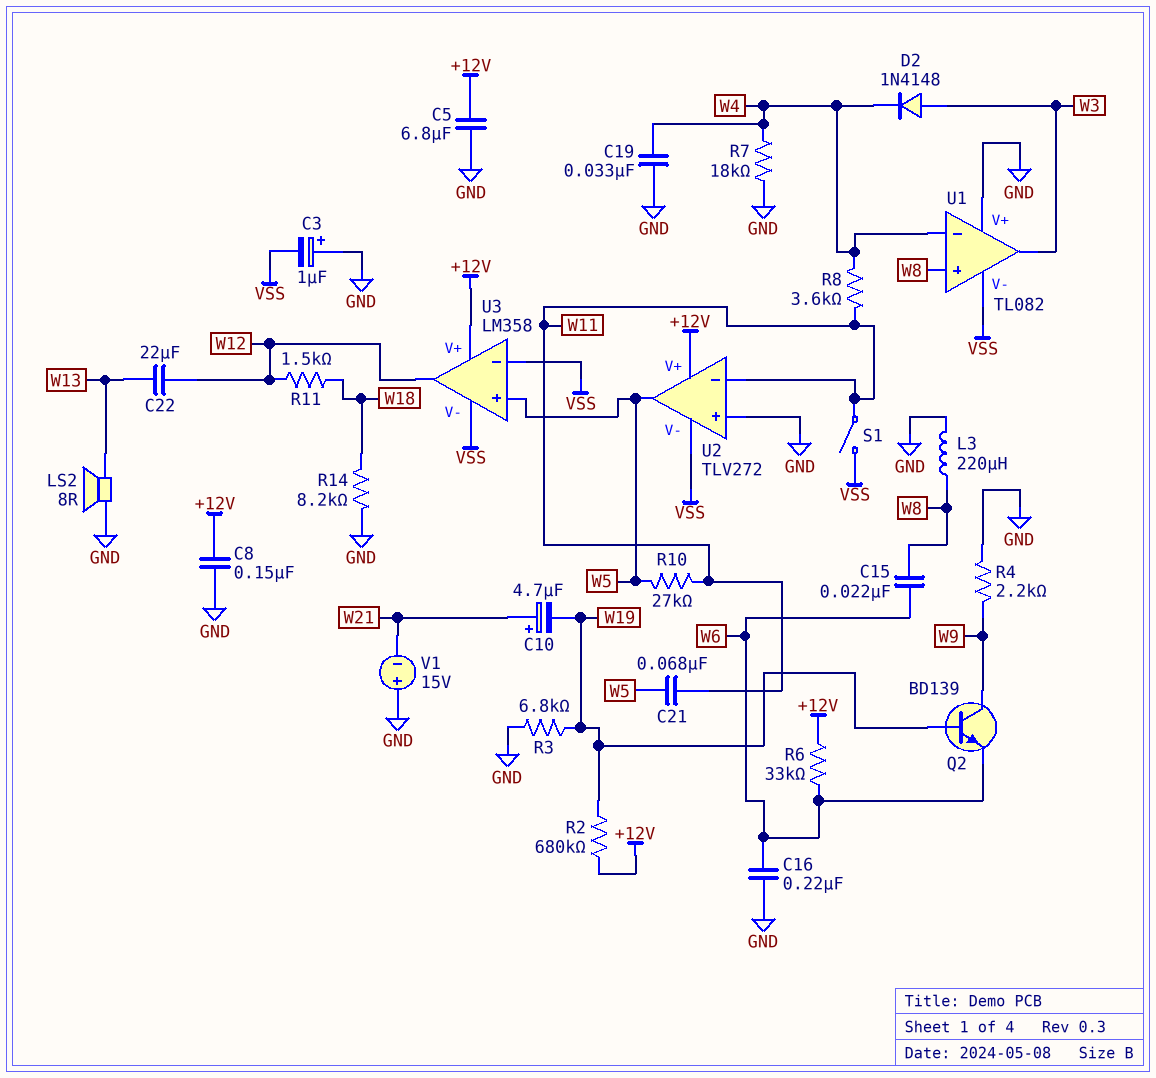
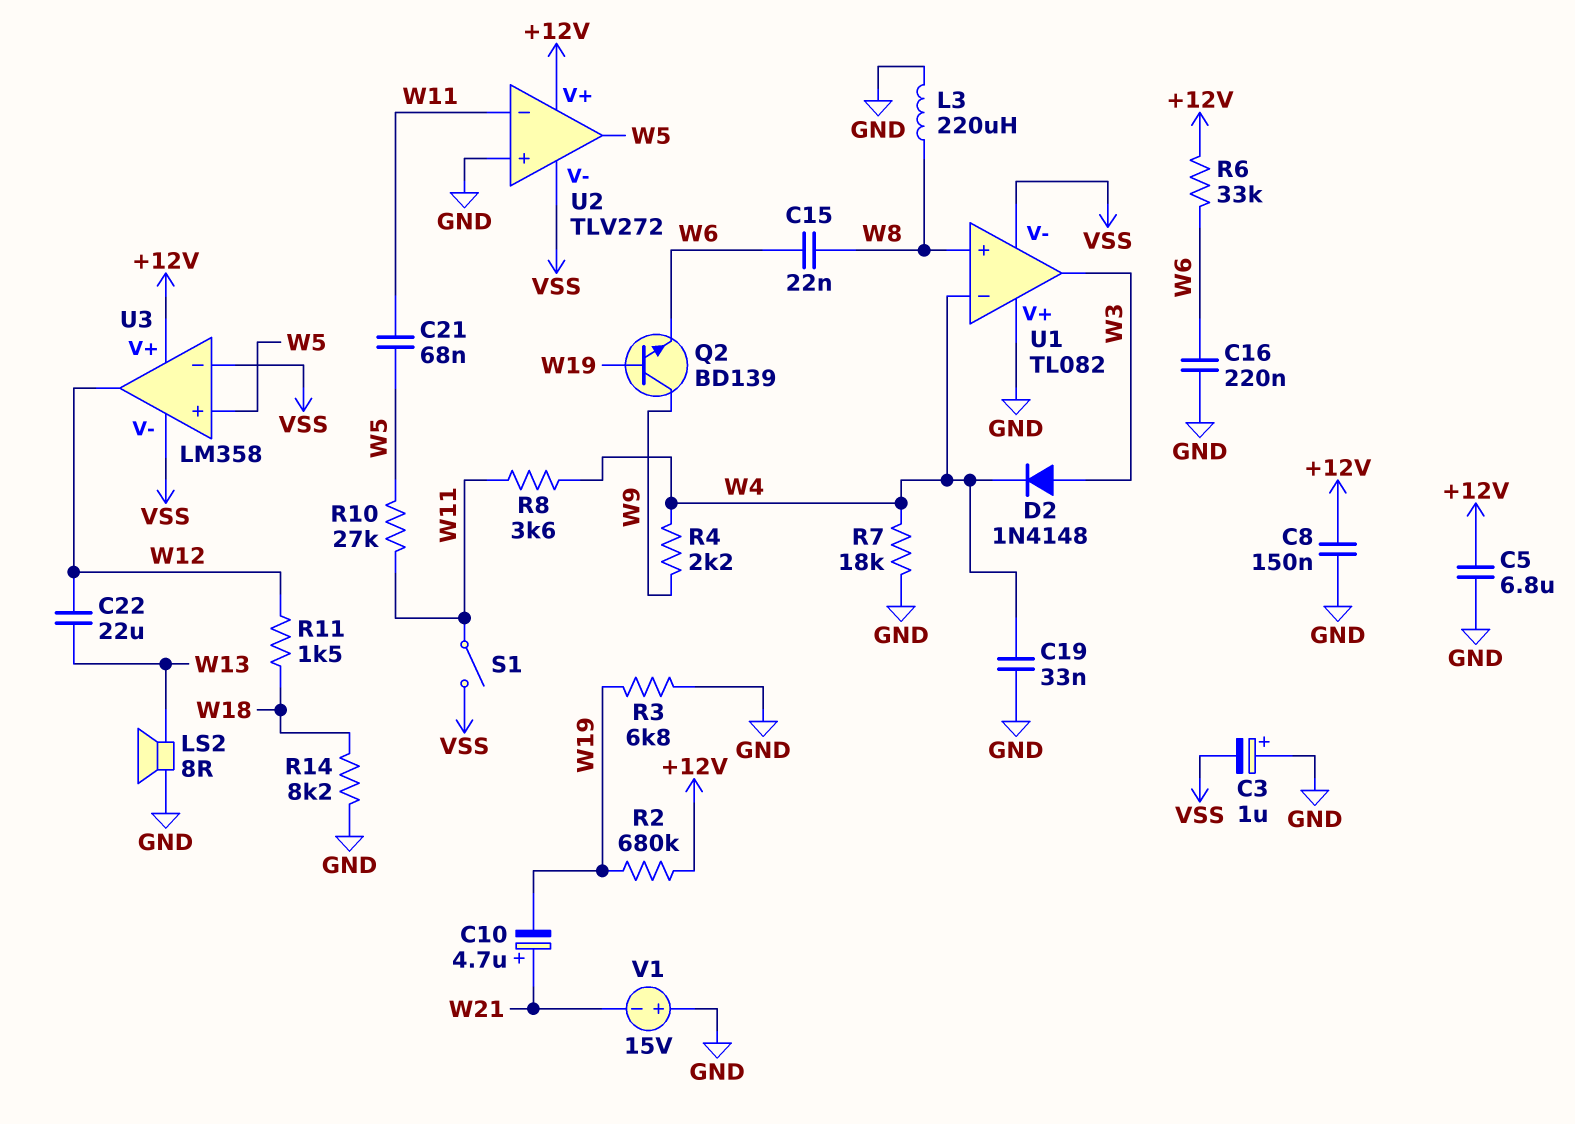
R4: 2.2k (GND, W9) -> 2.2k (W4, W9)

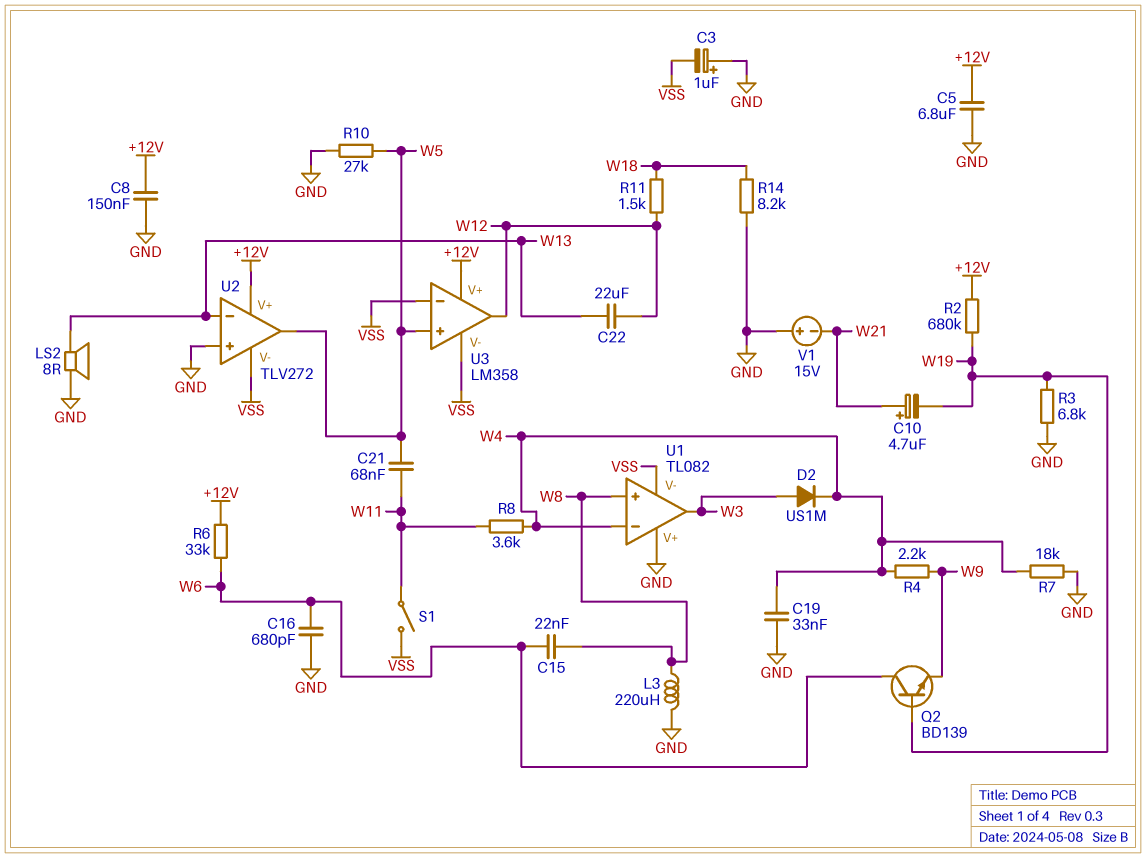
C16: 220nF (GND, W6) -> 680pF (GND, W6)
D2: diode 1N4148 (A W3, K W4) -> diode US1M (A W3, K W4)
Q2: NPN BD139 (B W19, C W9, E W6) -> NPN BD139 (B W19, C W6, E W9)
R10: 27k (W5, W11) -> 27k (GND, W5)
U2 pin in-: W11 -> W13

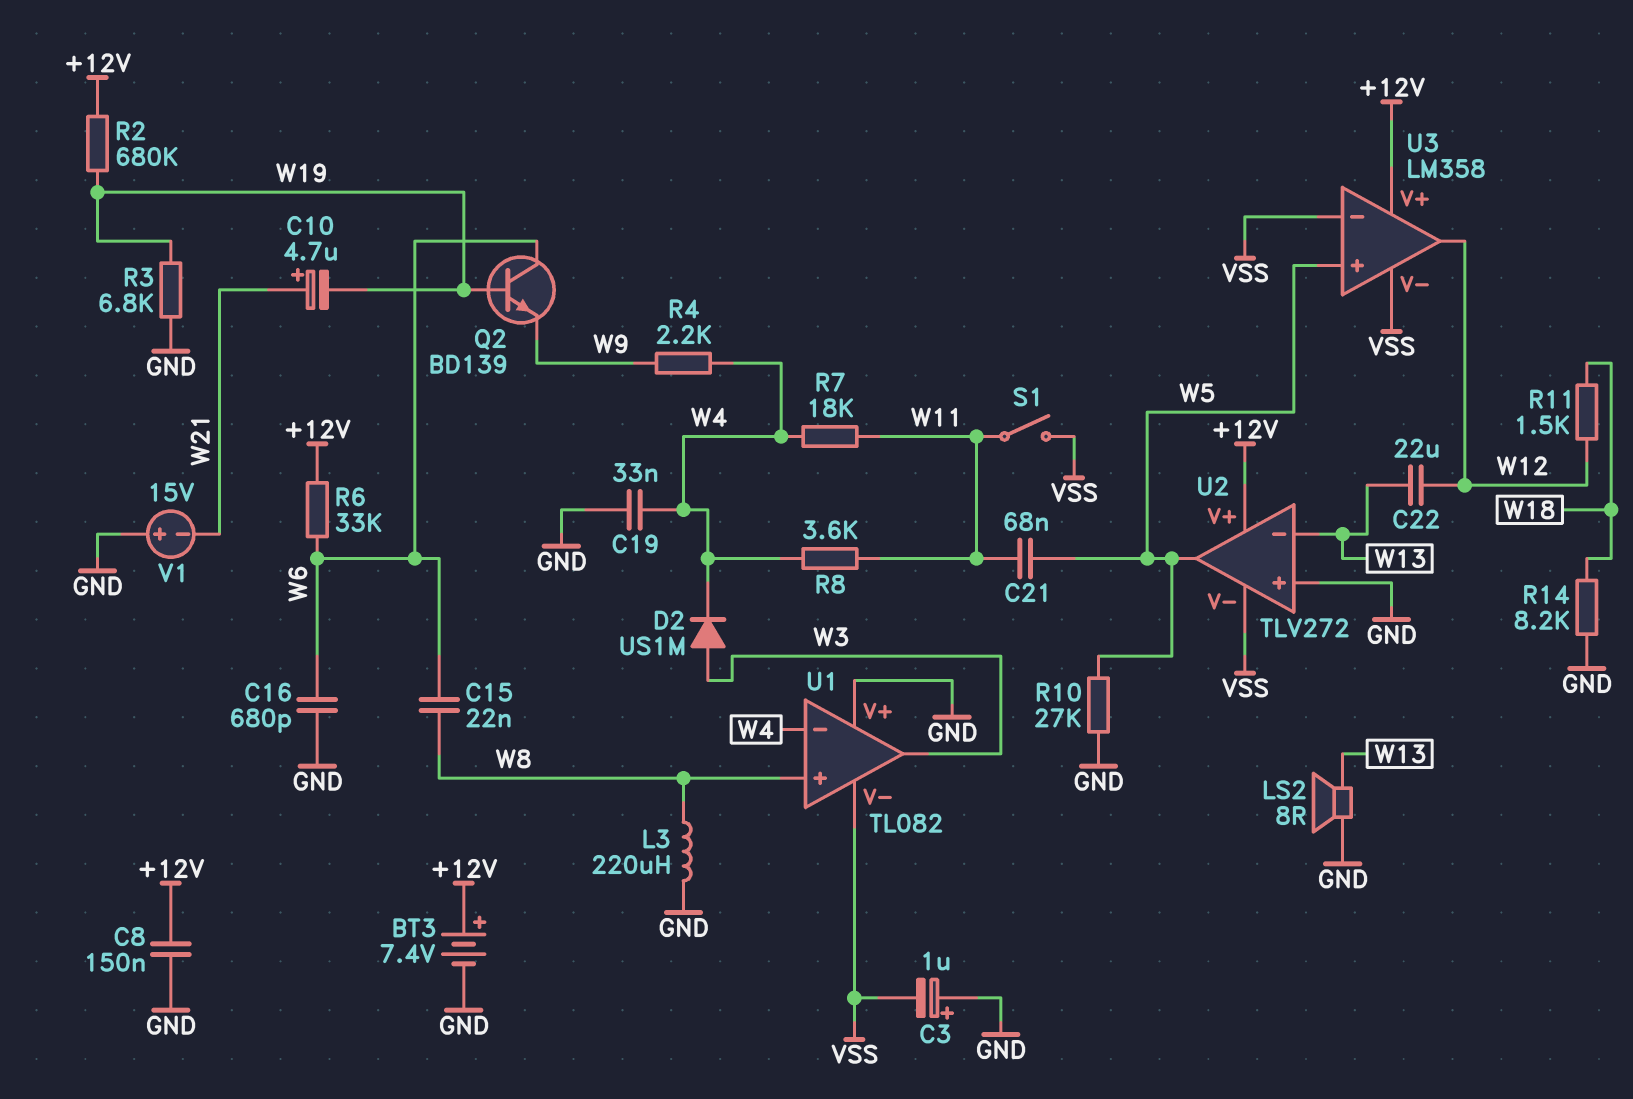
BT3: none -> 7.4V (plus +12V, minus GND)
C5: 6.8uF (+12V, GND) -> none
R7: 18k (GND, W4) -> 18k (W4, W11)

